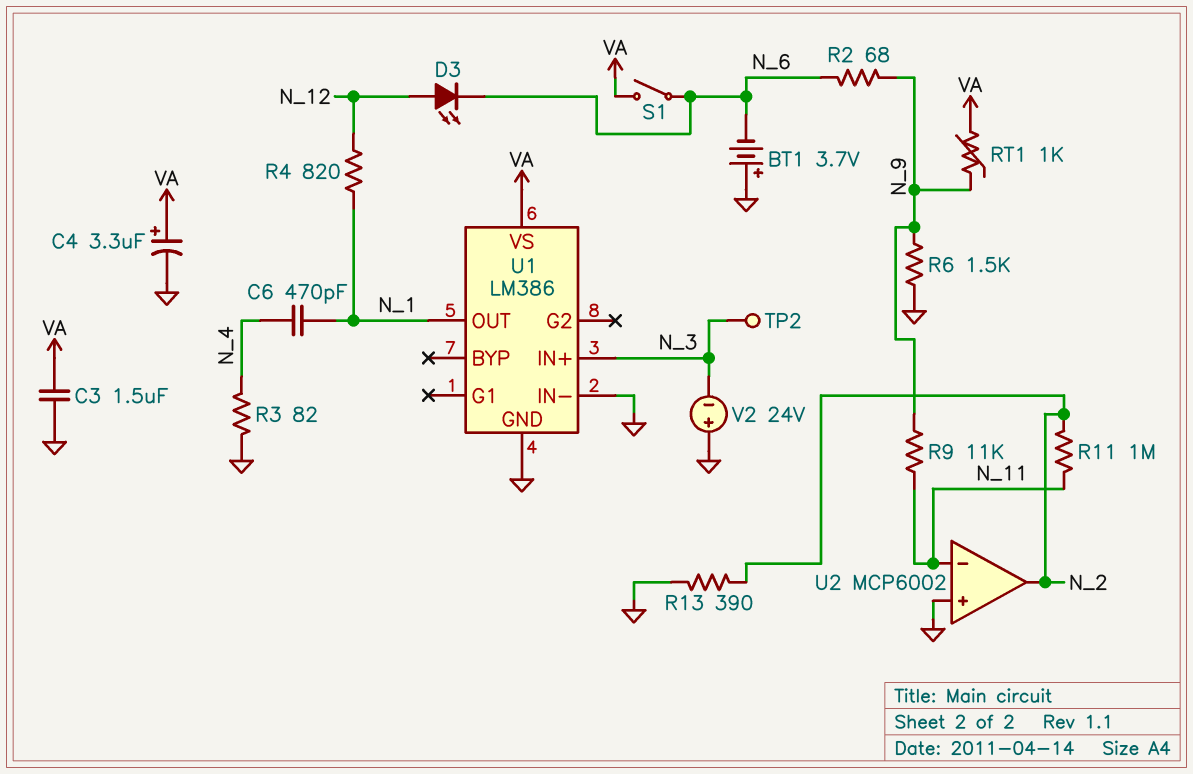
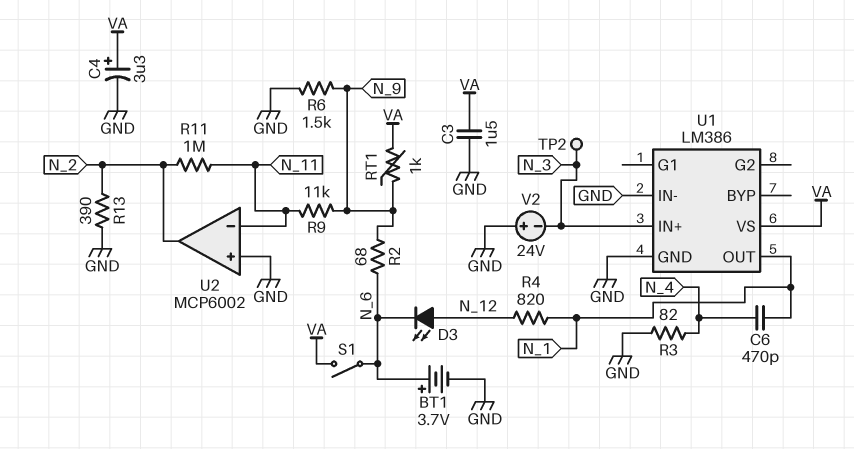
BT1: 3.7V (plus GND, minus N_6) -> 3.7V (plus N_6, minus GND)

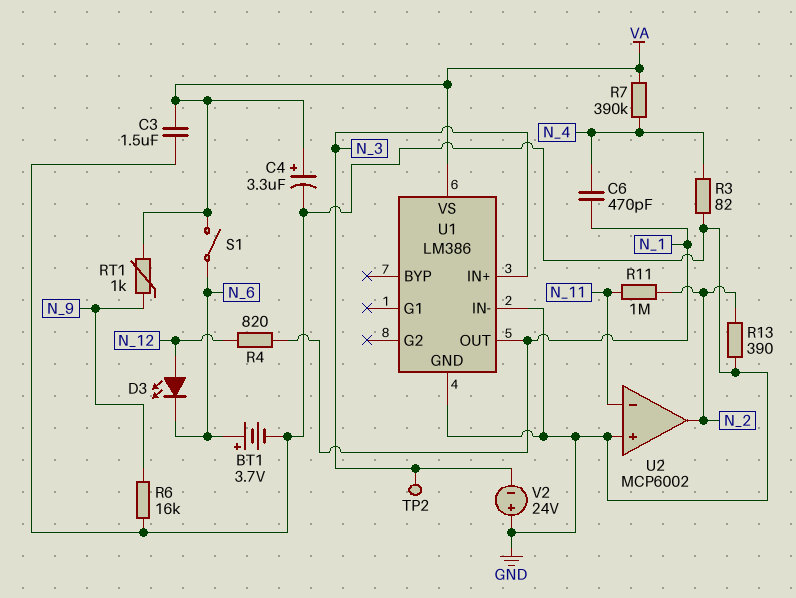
R2: 68 (N_6, N_9) -> none
R6: 1.5k (GND, N_9) -> 16k (GND, N_9)
R7: none -> 390k (N_4, VA)
R9: 11k (N_9, N_11) -> none

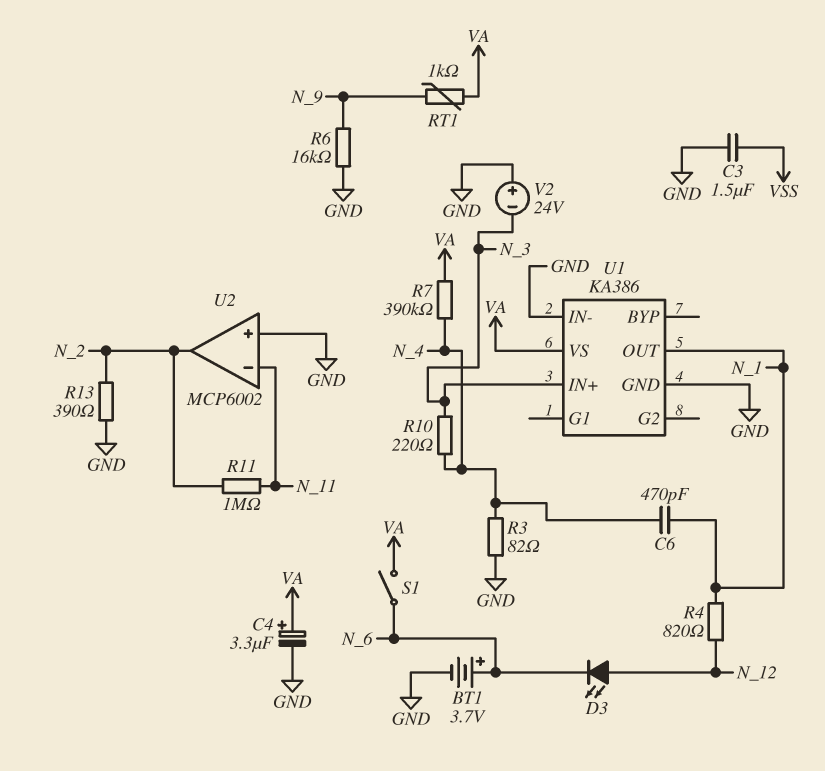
C3: 1.5uF (GND, VA) -> 1.5uF (GND, VSS)
R10: none -> 220 (N_3, N_4)
TP2: test point (N_3) -> none
U1: LM386 -> KA386

